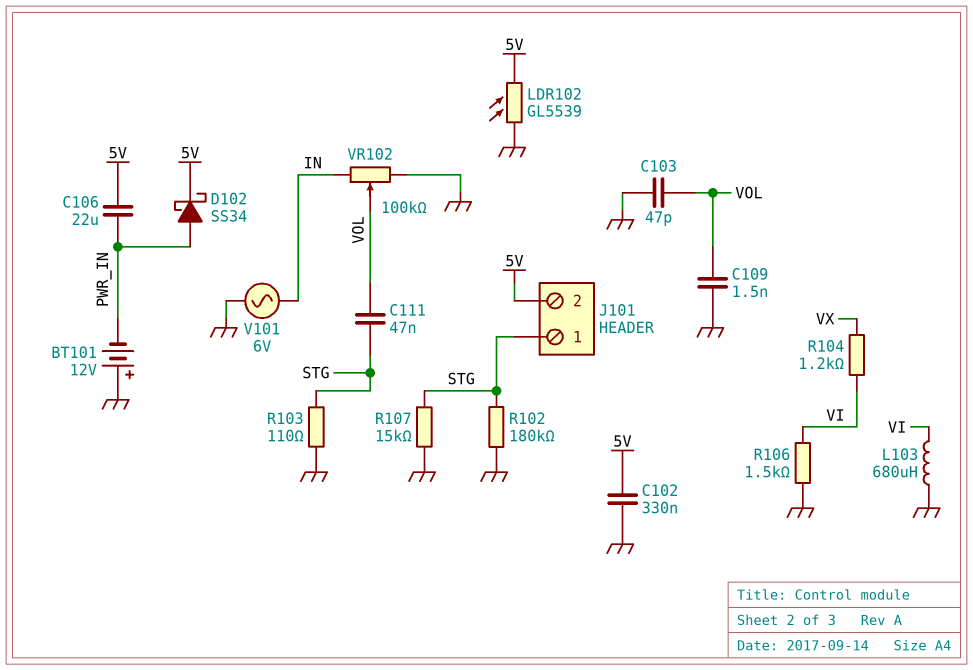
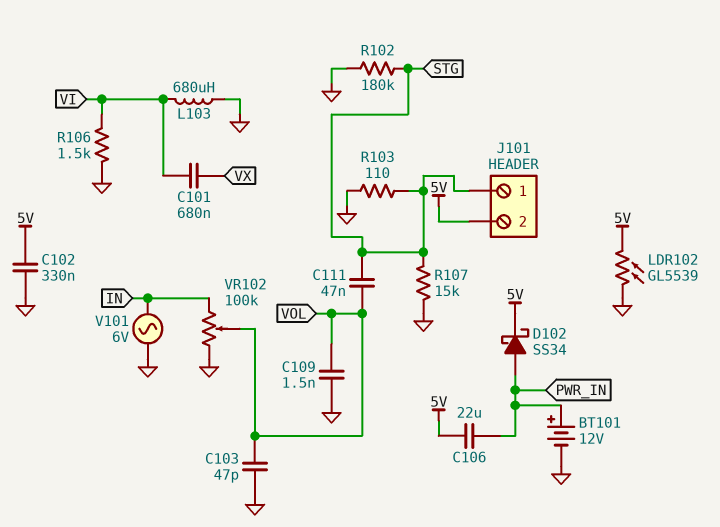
BT101: 12V (plus GND, minus PWR_IN) -> 12V (plus PWR_IN, minus GND)
C101: none -> 680nF (VI, VX)
R104: 1.2k (VI, VX) -> none

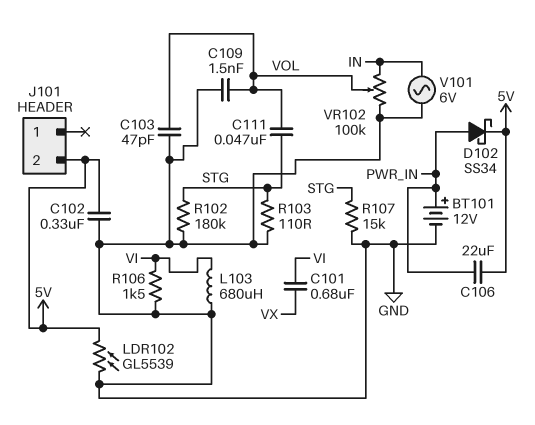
J101 pin 1: STG -> none

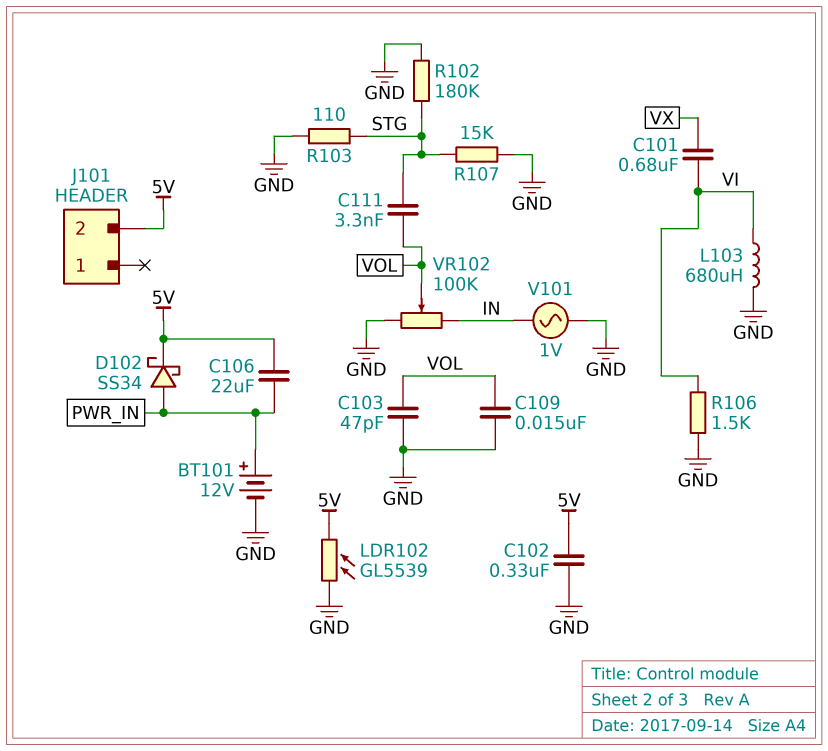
C109: 1.5nF (GND, VOL) -> 15nF (GND, VOL)
C111: 47nF (STG, VOL) -> 3.3nF (STG, VOL)
V101: AC 6V (GND, IN) -> AC 1V (GND, IN)

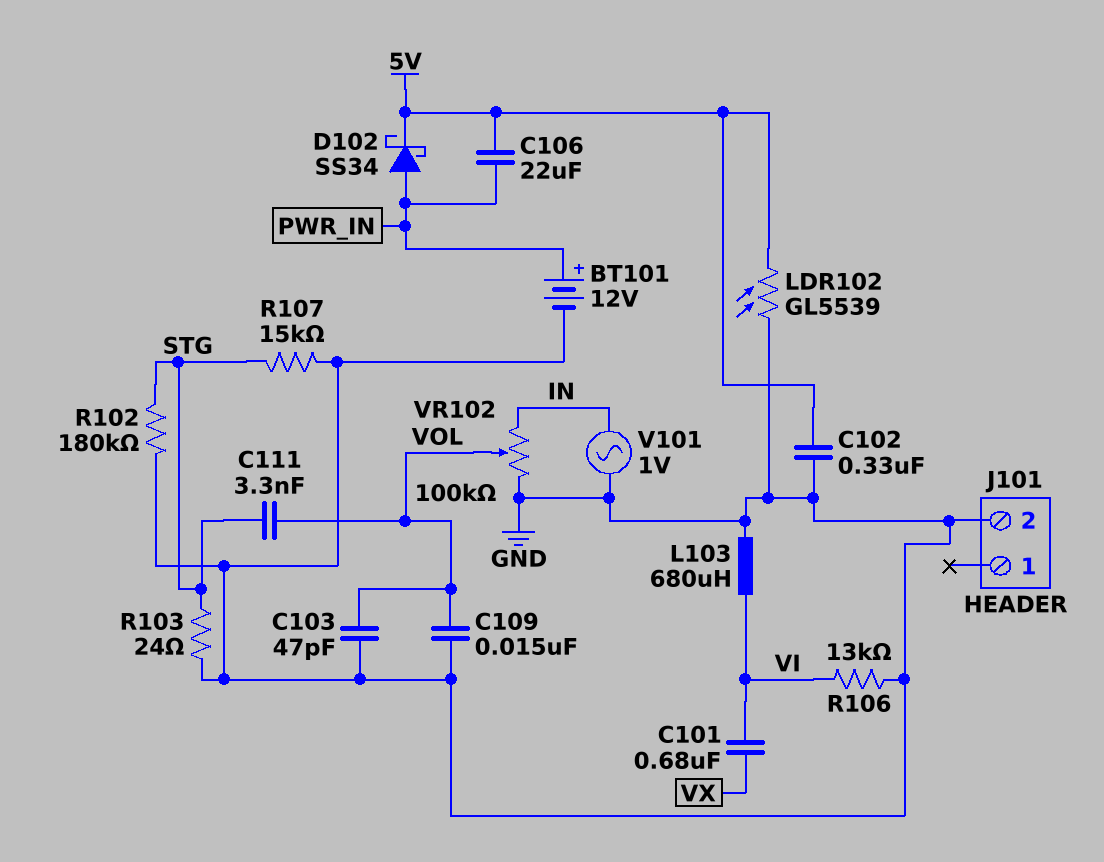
J101 pin 2: 5V -> GND
R103: 110 (GND, STG) -> 24 (GND, STG)
R106: 1.5k (GND, VI) -> 13k (GND, VI)

